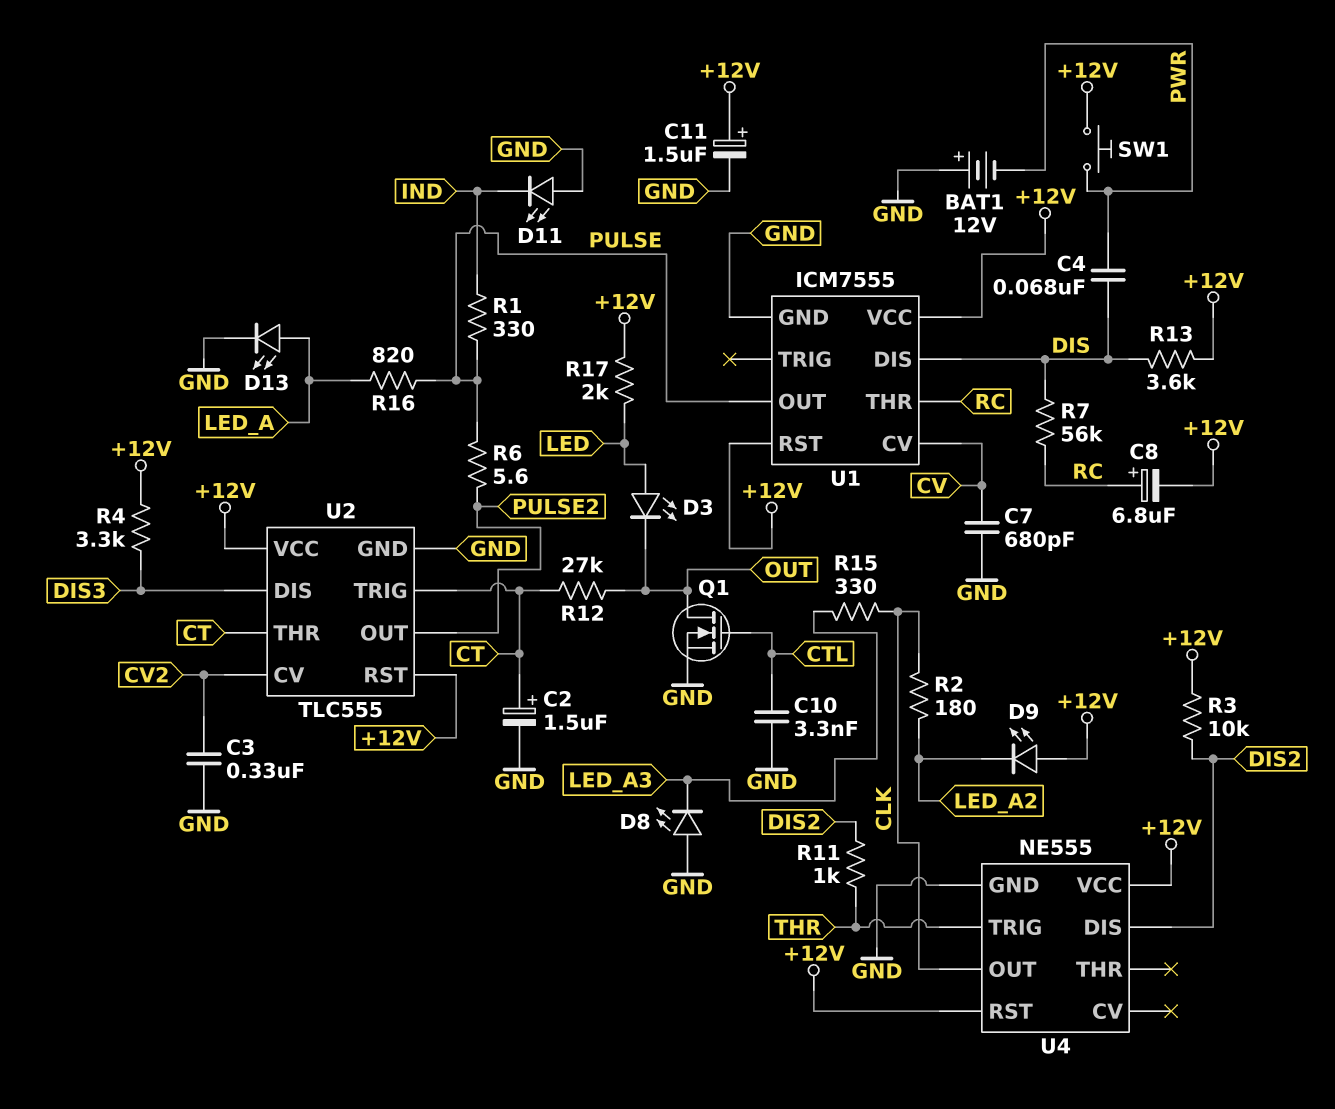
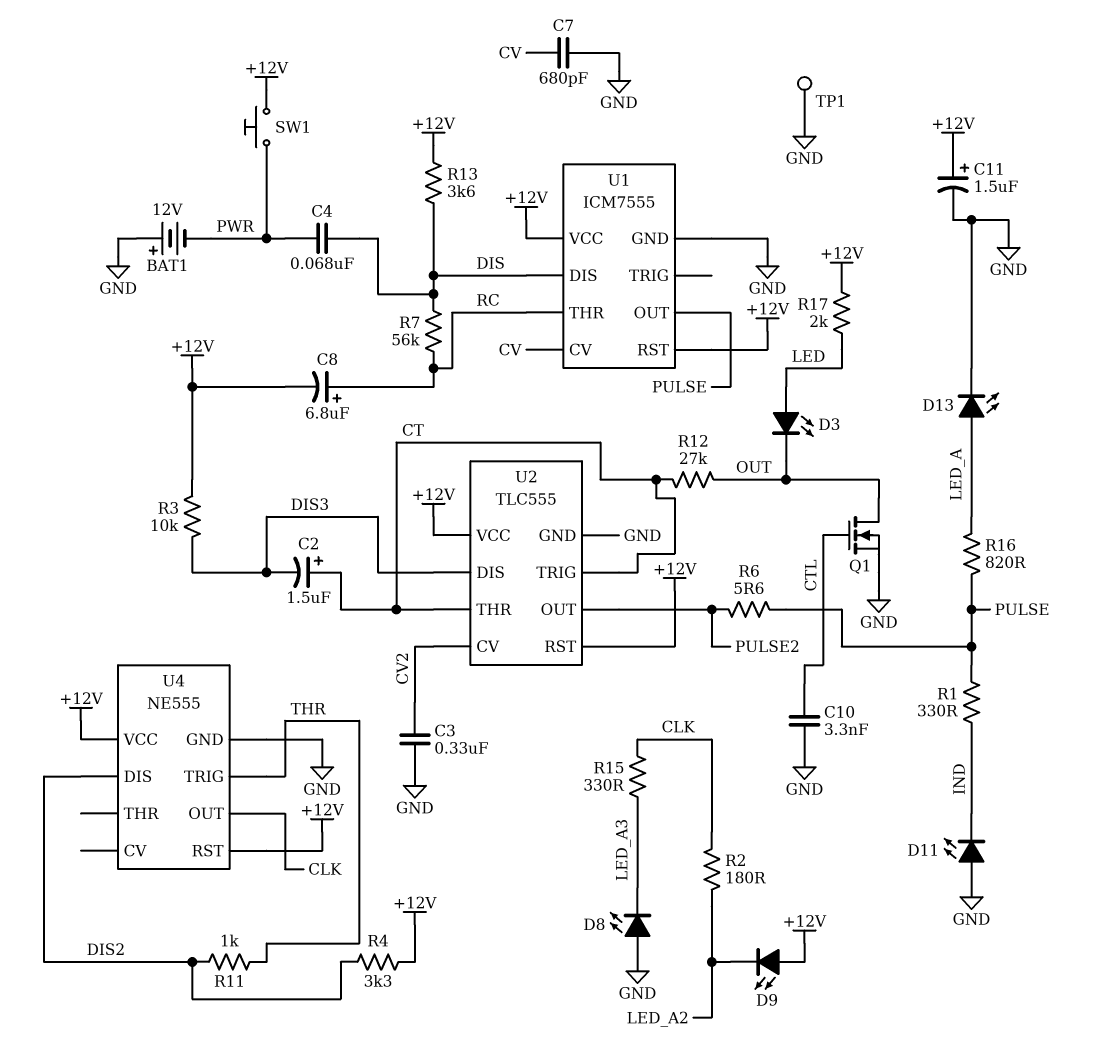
C2: 1.5uF (plus CT, minus GND) -> 1.5uF (plus CT, minus DIS3)
R3: 10k (+12V, DIS2) -> 10k (+12V, DIS3)
R4: 3.3k (+12V, DIS3) -> 3.3k (+12V, DIS2)
TP1: none -> test point (GND)

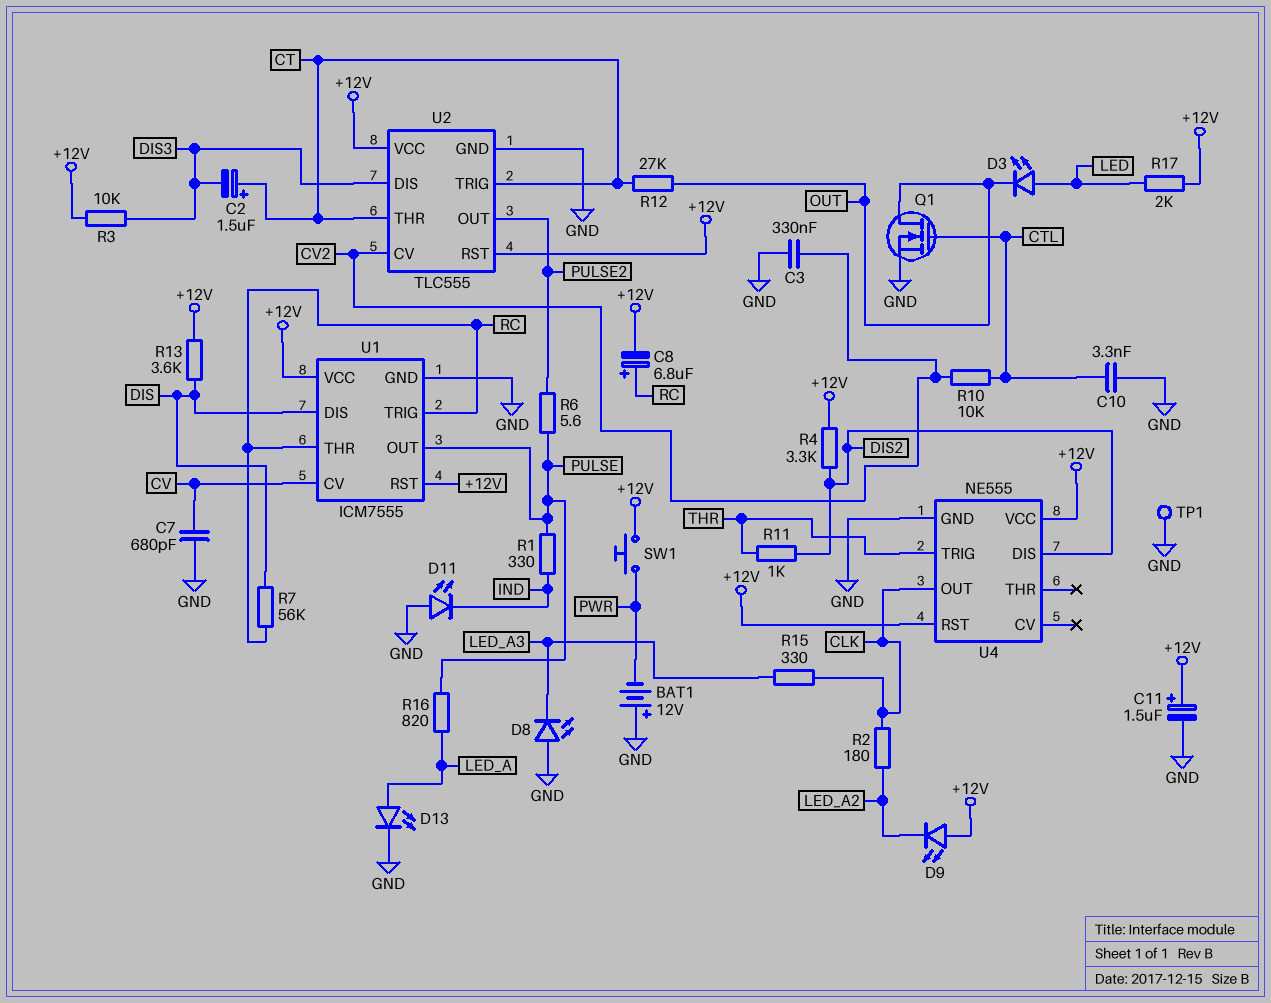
C4: 68nF (DIS, PWR) -> none
R10: none -> 10k (CTL, CV2)
U1 pin TRIG: none -> RC

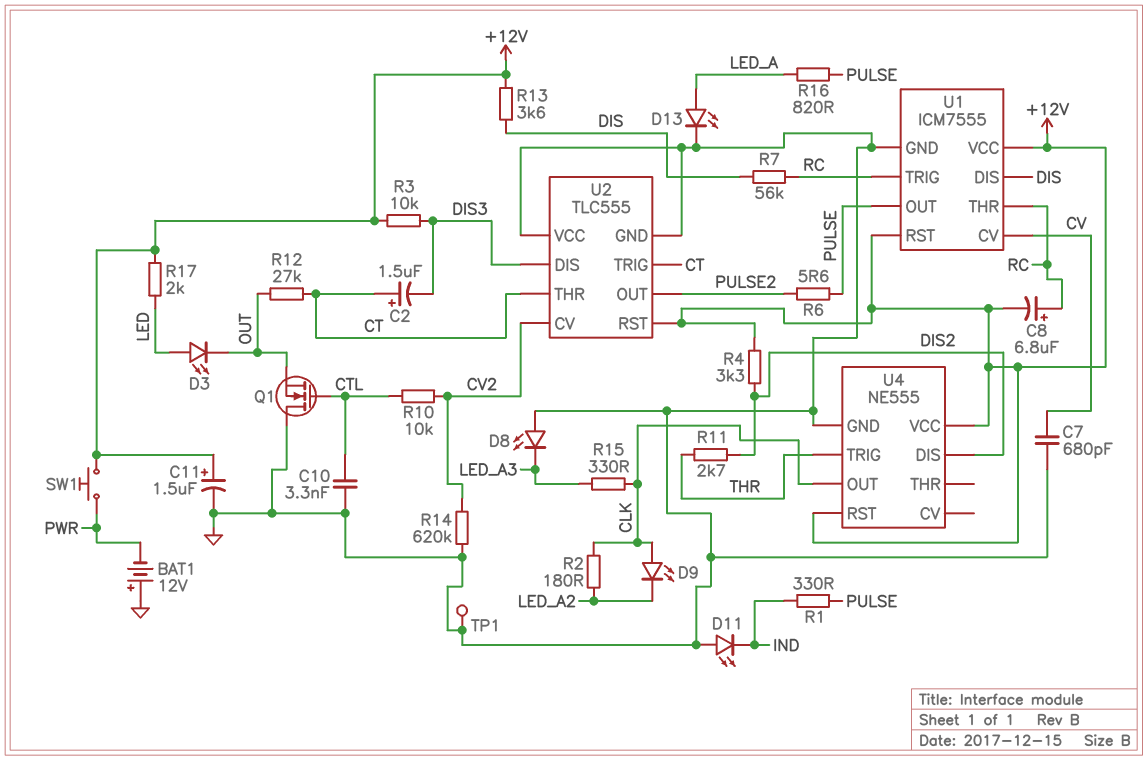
C3: 330nF (CV2, GND) -> none
D9: LED (A +12V, K LED_A2) -> LED (A CLK, K LED_A2)
Q1: NMOS (G CTL, D OUT, S GND) -> NMOS (G CTL, D GND, S OUT)
R11: 1k (DIS2, THR) -> 2.7k (DIS2, THR)
R14: none -> 620k (CV2, GND)
U2 pin VCC: +12V -> GND

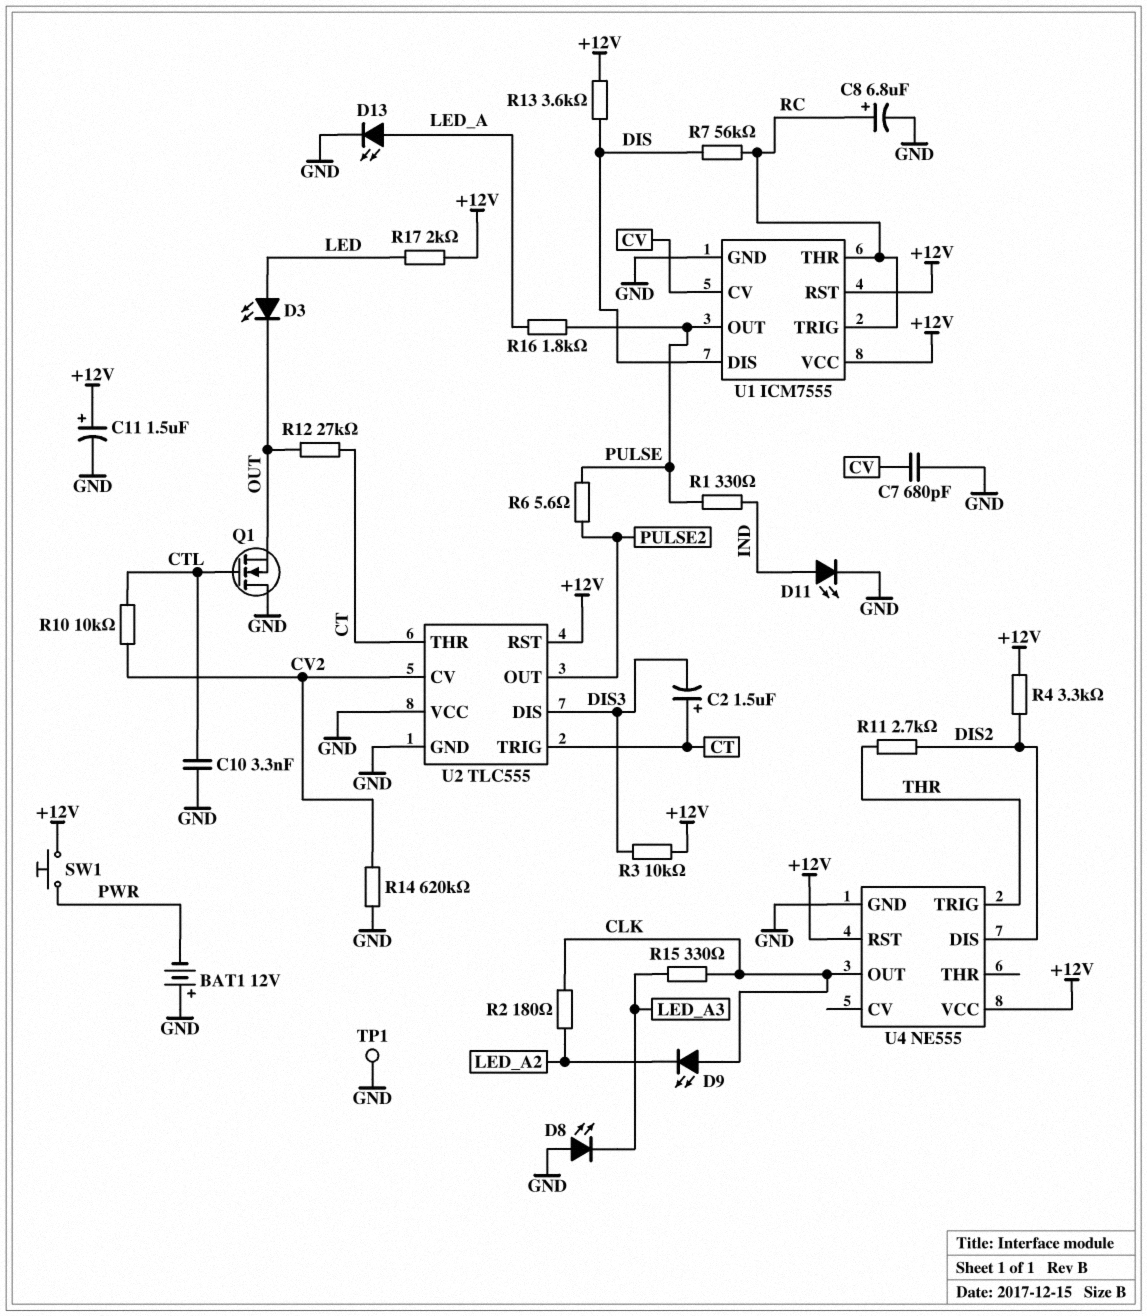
C8: 6.8uF (plus RC, minus +12V) -> 6.8uF (plus RC, minus GND)
D11: LED (A GND, K IND) -> LED (A IND, K GND)
R16: 820 (LED_A, PULSE) -> 1.8k (LED_A, PULSE)

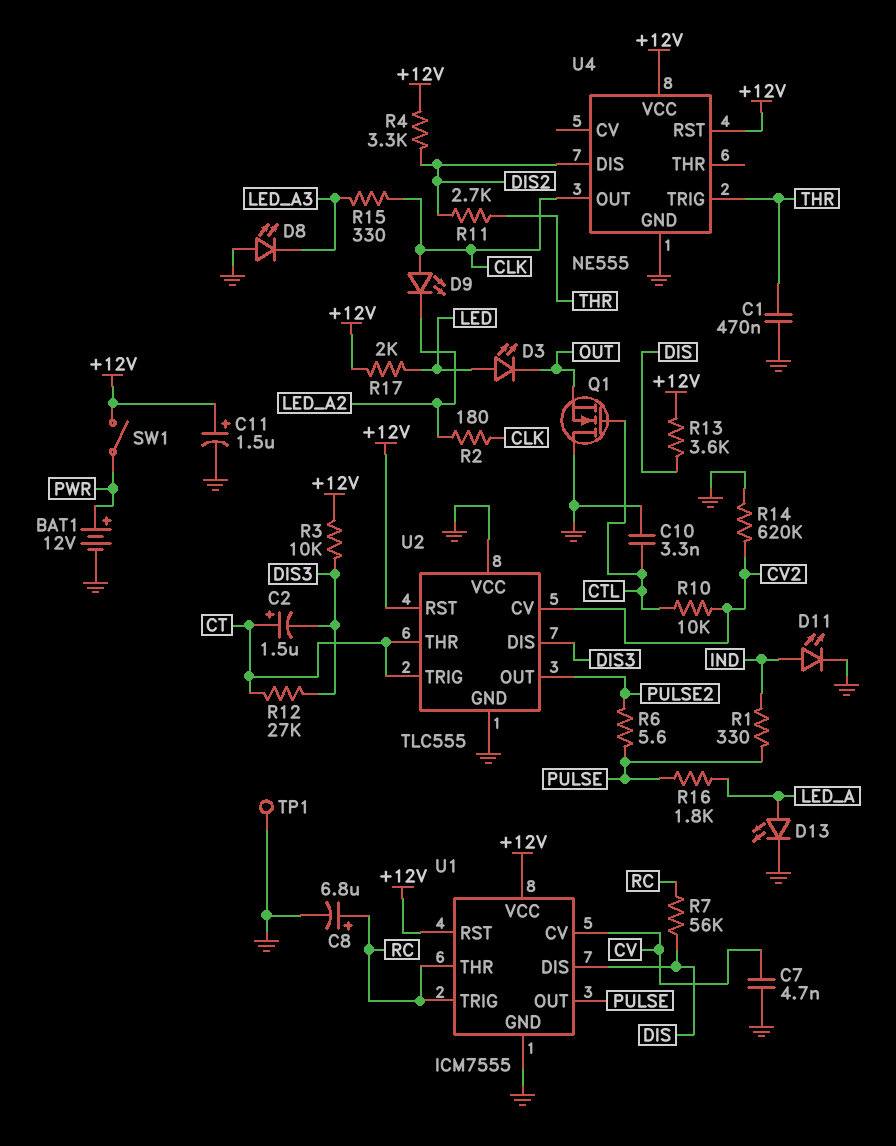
BAT1: 12V (plus GND, minus PWR) -> 12V (plus PWR, minus GND)
C1: none -> 470nF (GND, THR)
C7: 680pF (CV, GND) -> 4.7nF (CV, GND)
R12: 27k (CT, OUT) -> 27k (CT, DIS3)
SW1: button (+12V, PWR) -> switch (+12V, PWR)

